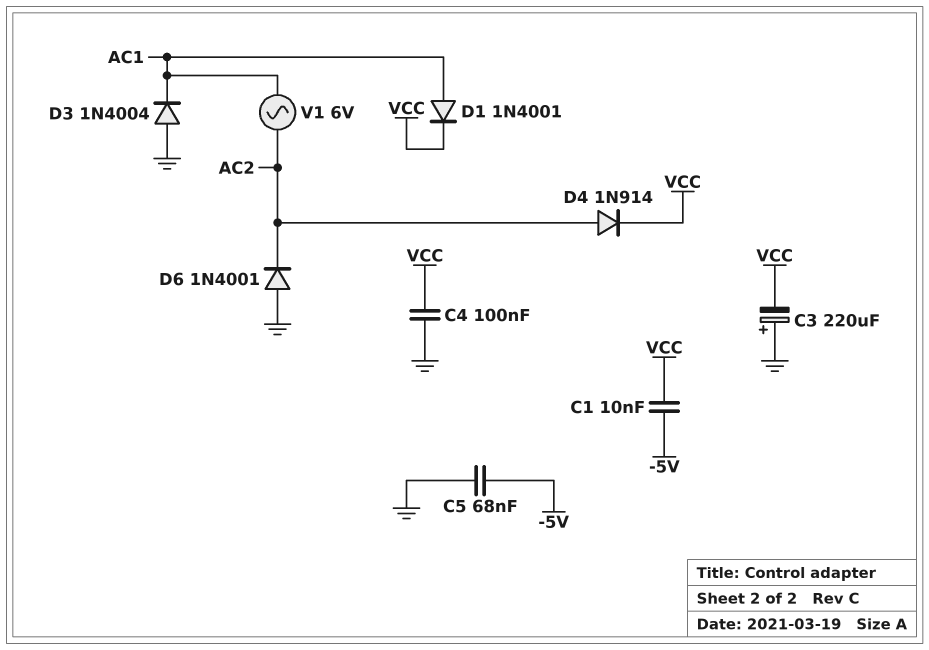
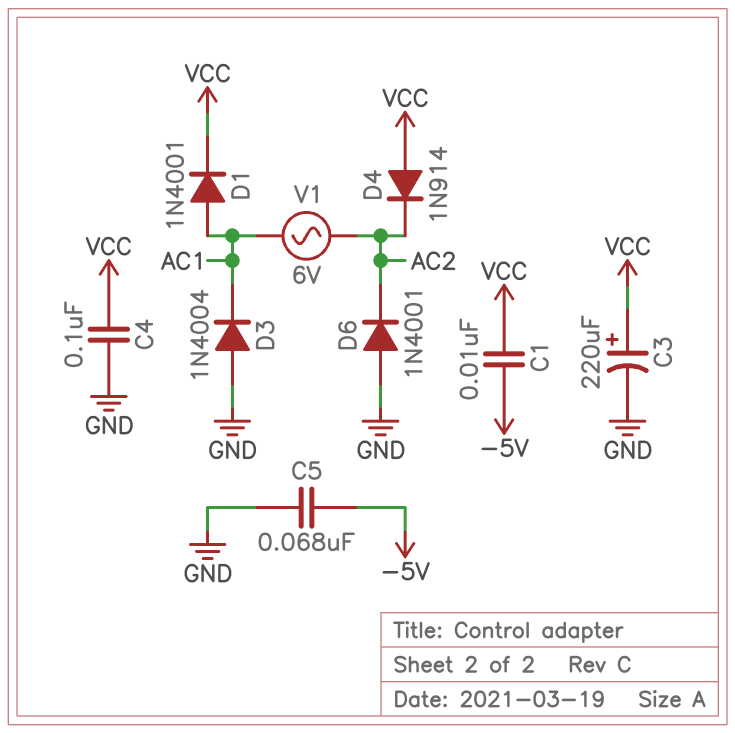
C3: 220uF (plus GND, minus VCC) -> 220uF (plus VCC, minus GND)
D4: diode 1N914 (A AC2, K VCC) -> diode 1N914 (A VCC, K AC2)

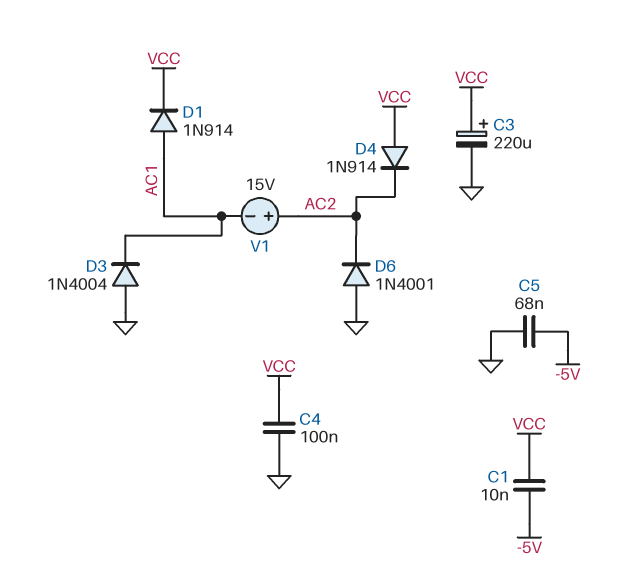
D1: diode 1N4001 (A AC1, K VCC) -> diode 1N914 (A AC1, K VCC)
V1: AC 6V (AC1, AC2) -> 15V (plus AC2, minus AC1)

